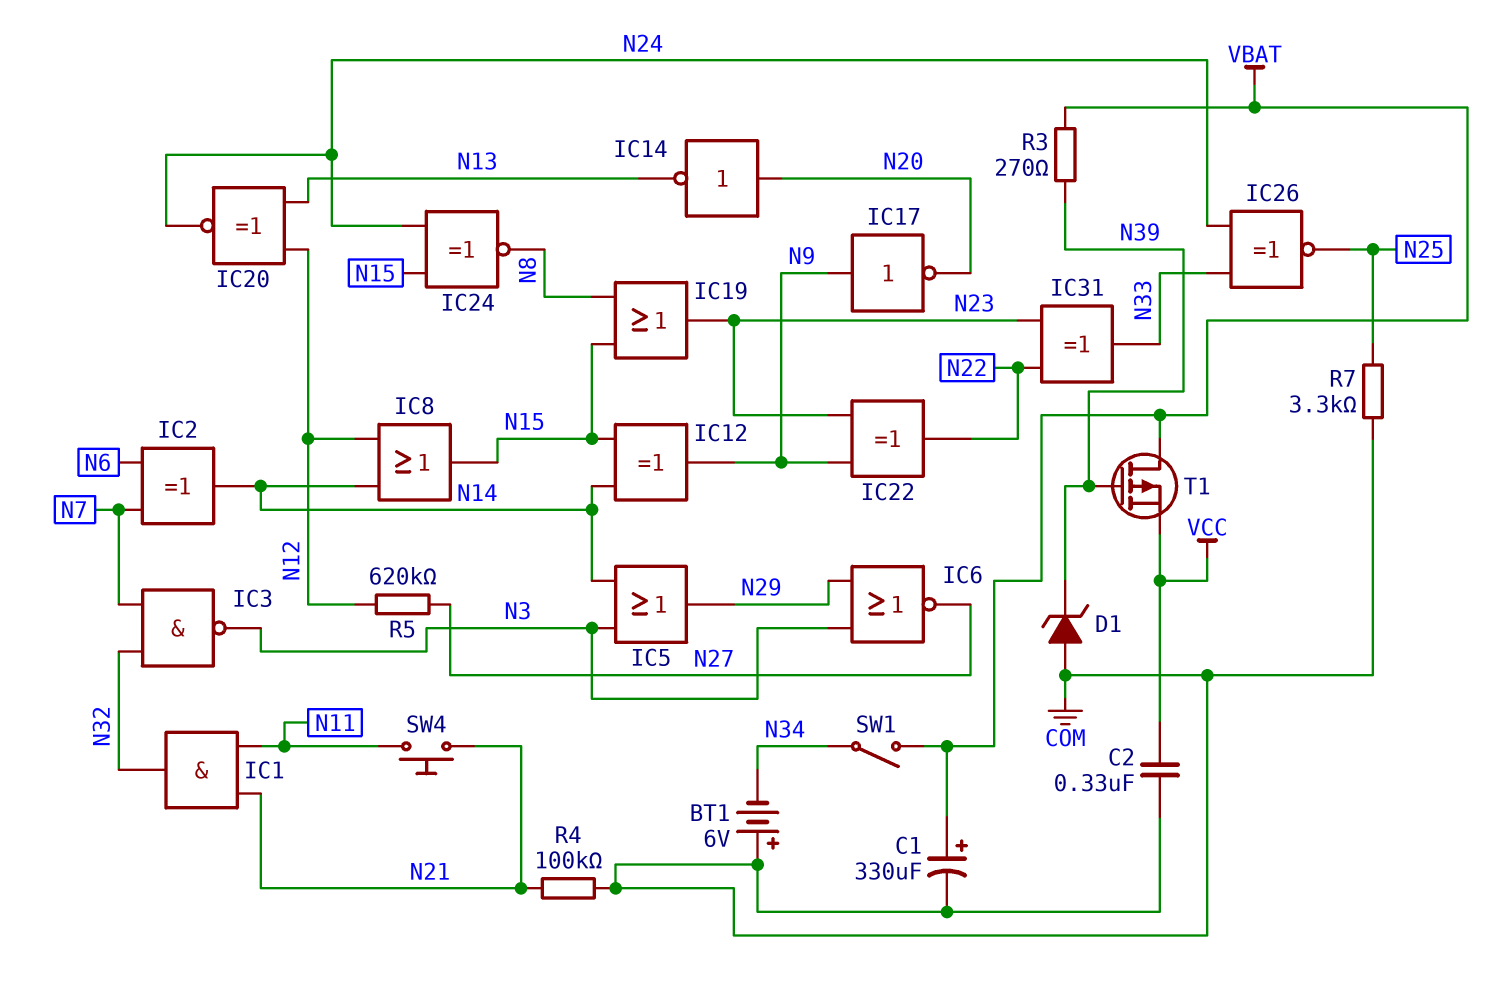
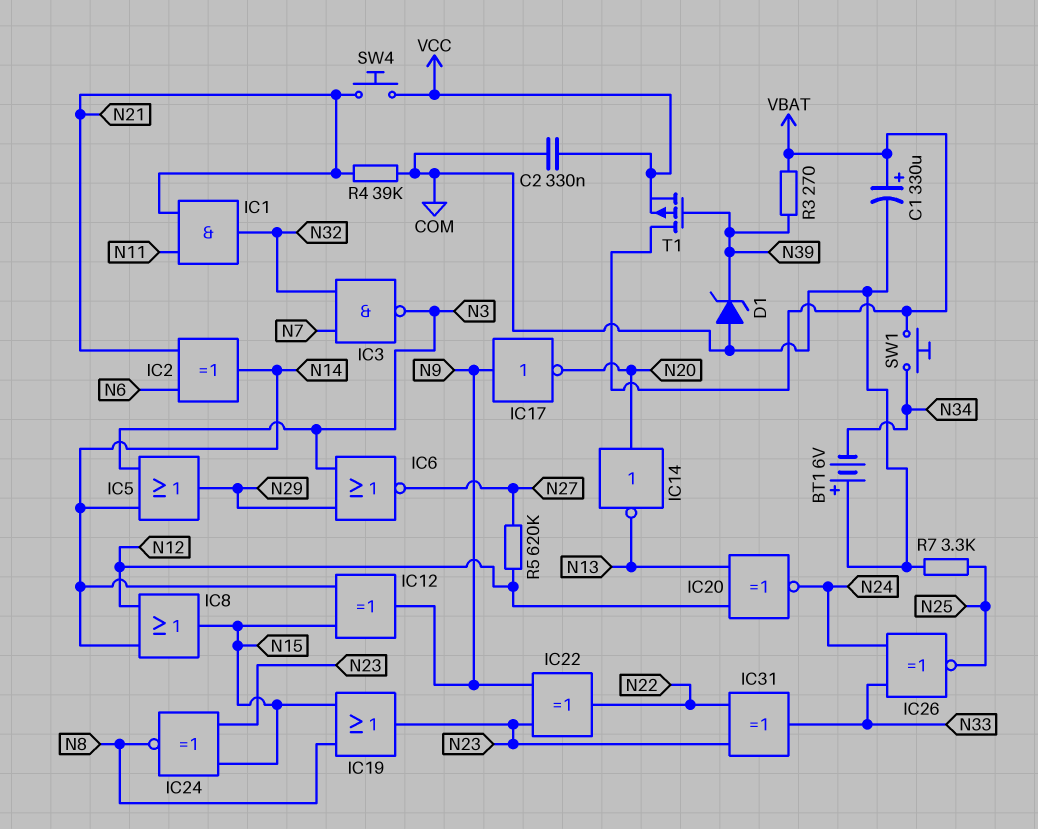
IC2: XOR (in N6, in N7, out N14) -> XOR (in N6, in N21, out N14)
IC24: XNOR (in N15, in N24, out N8) -> XNOR (in N15, in N23, out N8)
R4: 100k (COM, N21) -> 39k (COM, N21)
SW1: switch (N34, VBAT) -> button (N34, VBAT)
SW4: button (N11, N21) -> button (N21, VCC)

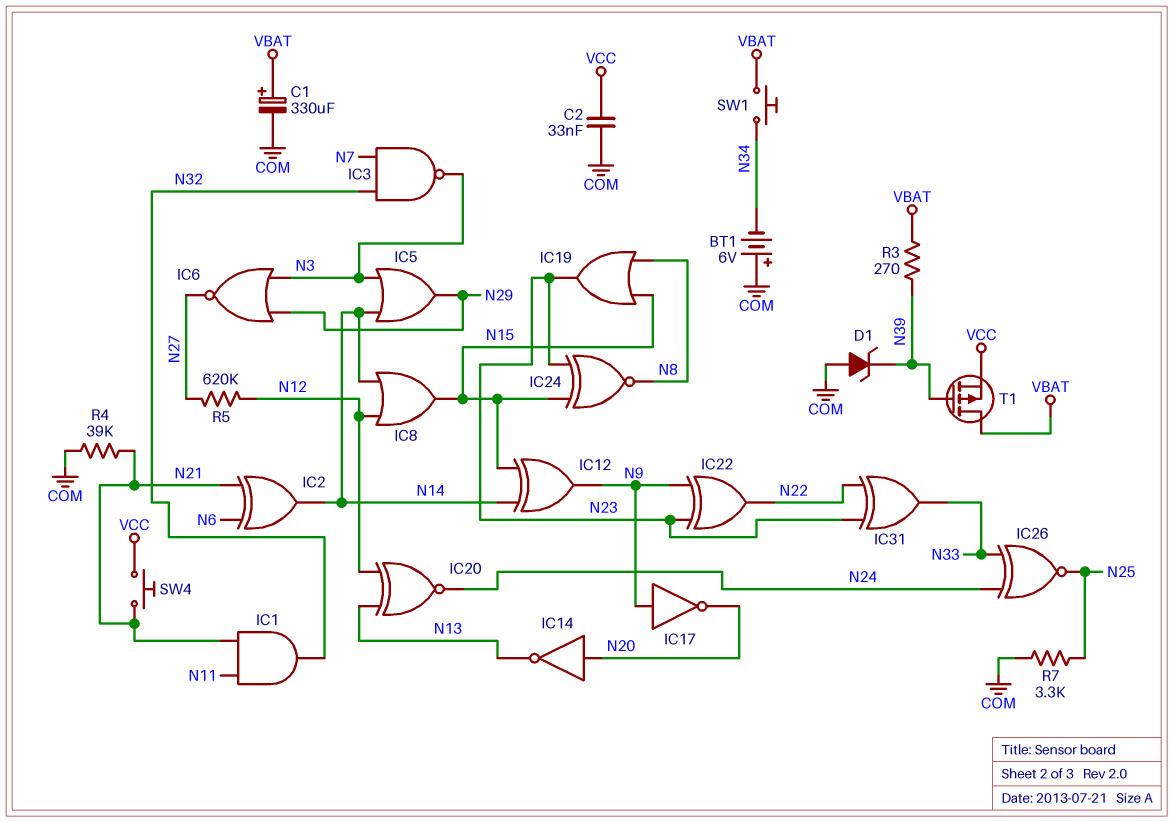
C2: 330nF (COM, VCC) -> 33nF (COM, VCC)

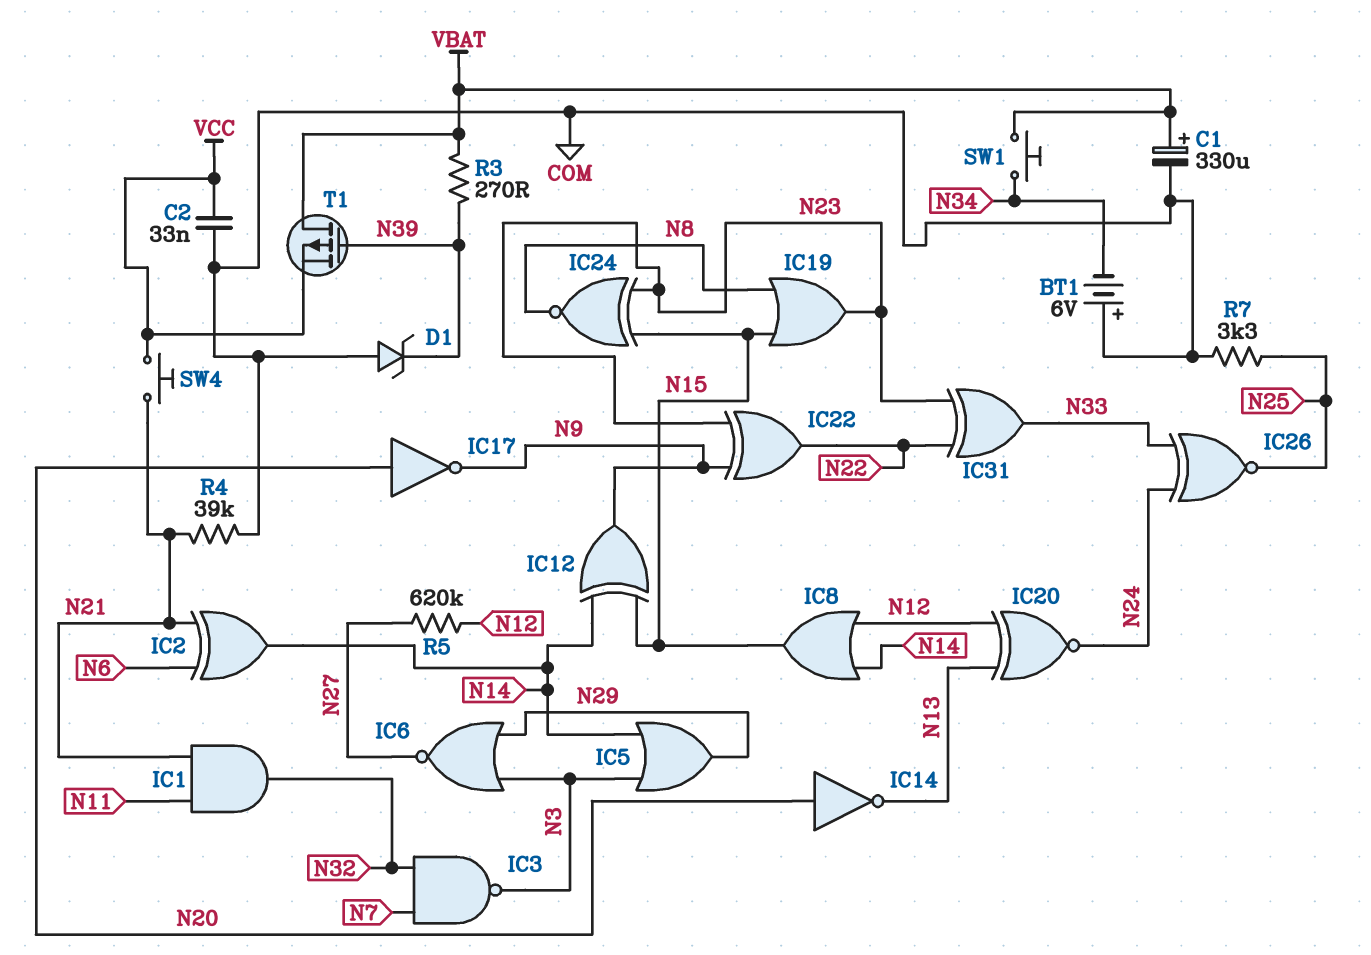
IC17: NOT (in N9, out N20) -> NOT (in N20, out N9)

